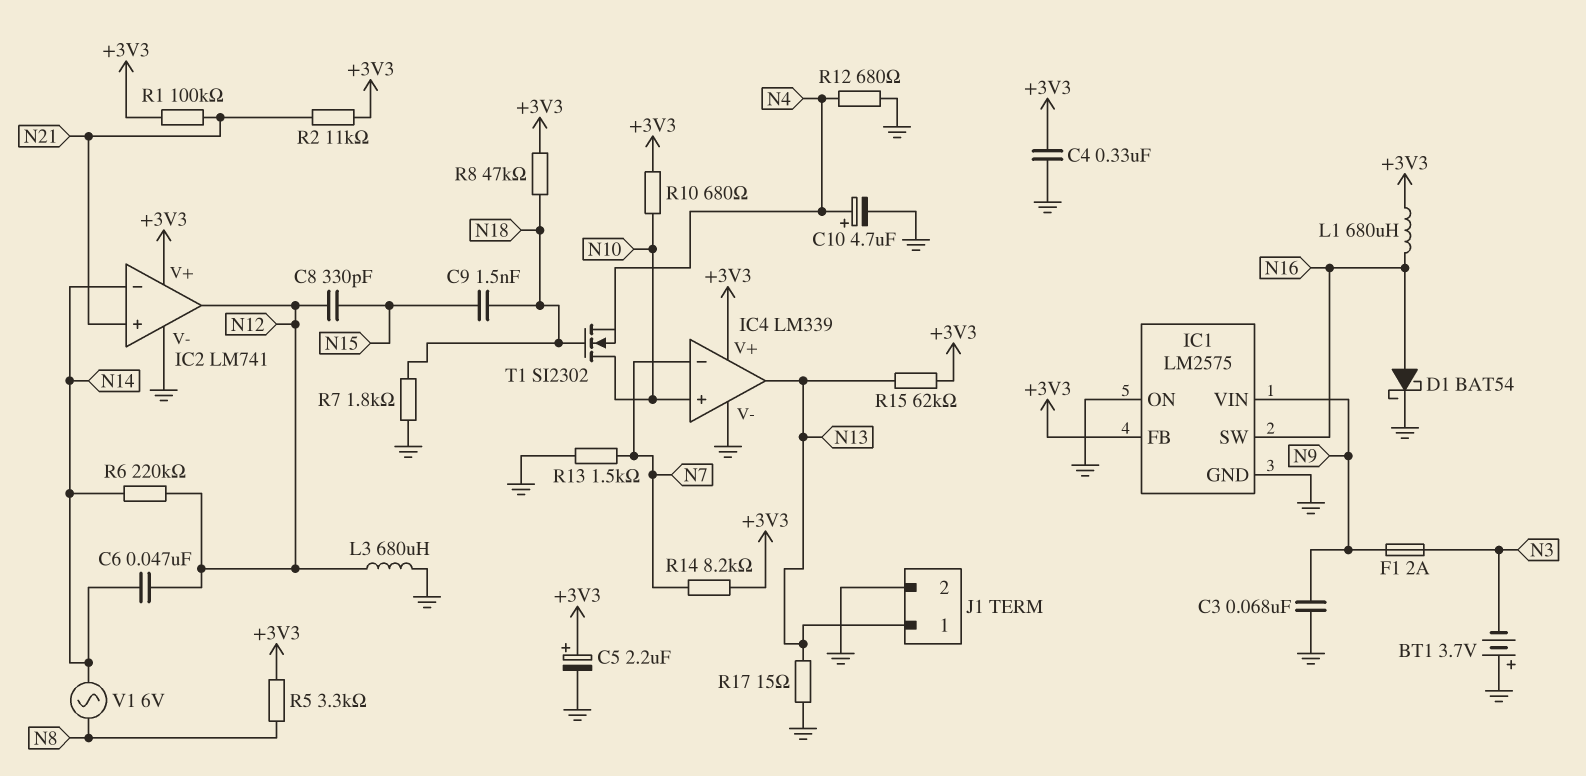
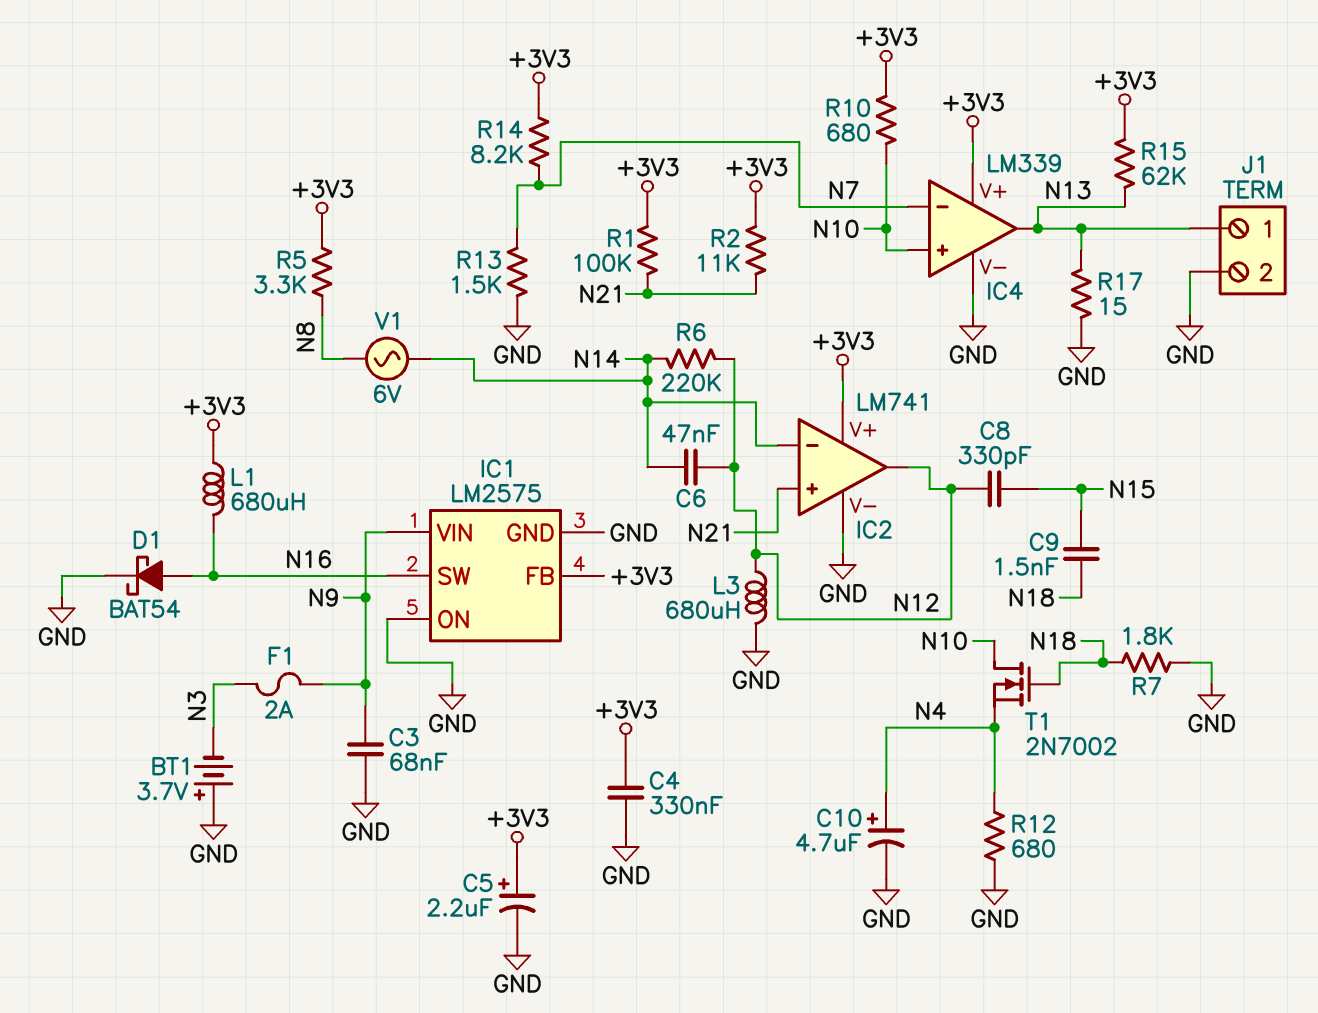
R8: 47k (+3V3, N18) -> none
T1: NMOS SI2302 (G N18, D N10, S N4) -> NMOS 2N7002 (G N18, D N10, S N4)

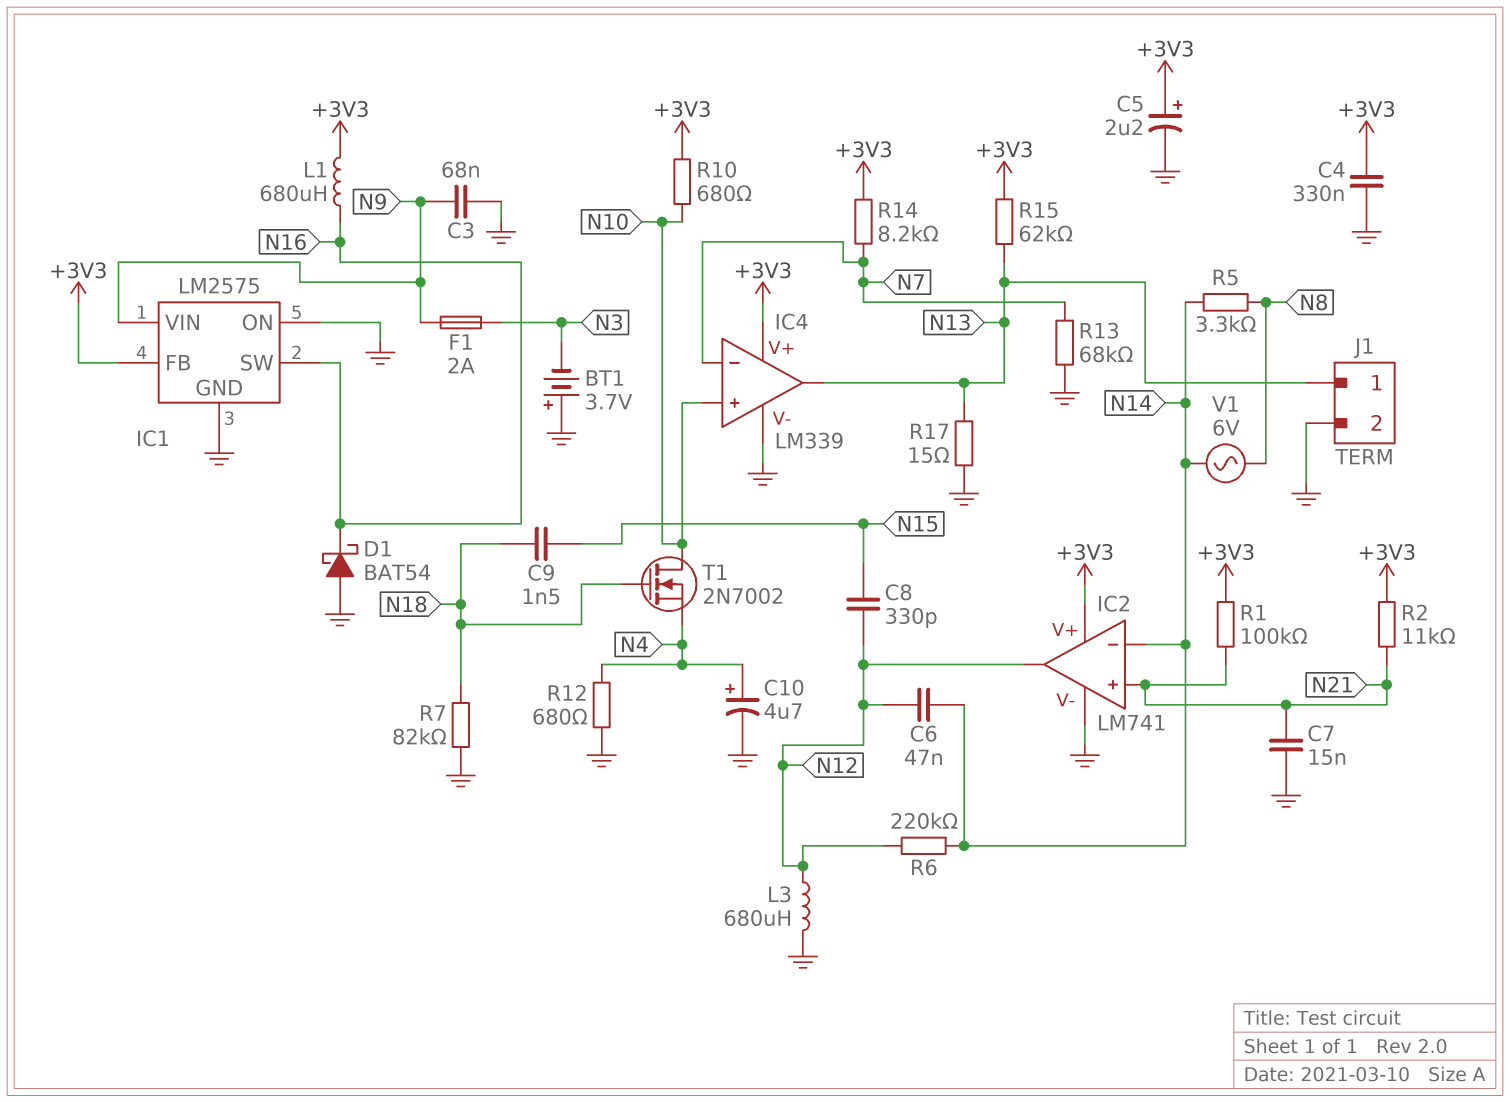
C7: none -> 15nF (GND, N21)
D1: schottky BAT54 (A N16, K GND) -> schottky BAT54 (A GND, K N16)
R5: 3.3k (+3V3, N8) -> 3.3k (N8, N14)
R7: 1.8k (GND, N18) -> 82k (GND, N18)
R13: 1.5k (GND, N7) -> 68k (GND, N7)

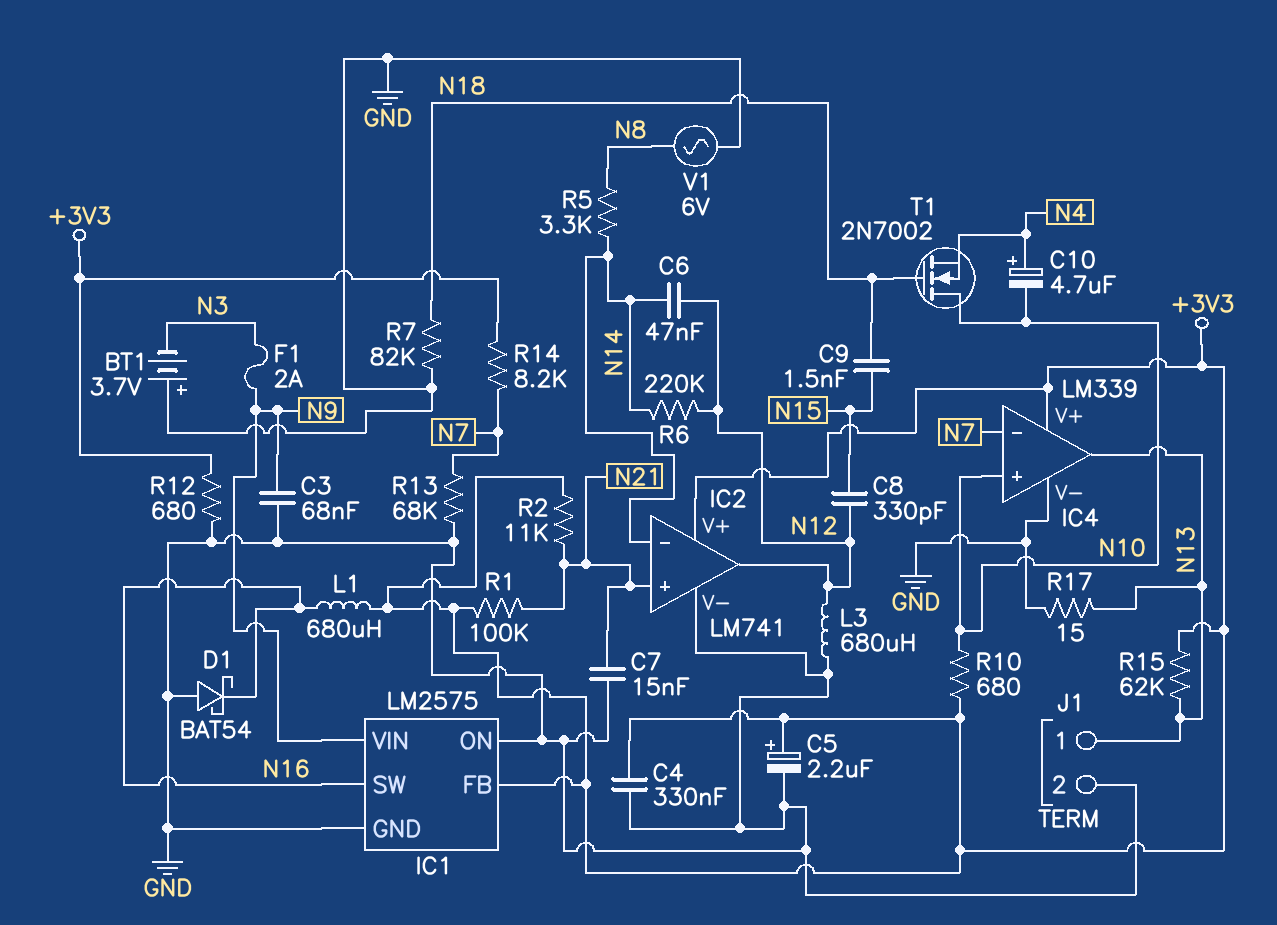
C10: 4.7uF (plus N4, minus GND) -> 4.7uF (plus N4, minus N10)
R12: 680 (GND, N4) -> 680 (+3V3, GND)
V1: AC 6V (N8, N14) -> AC 6V (GND, N8)

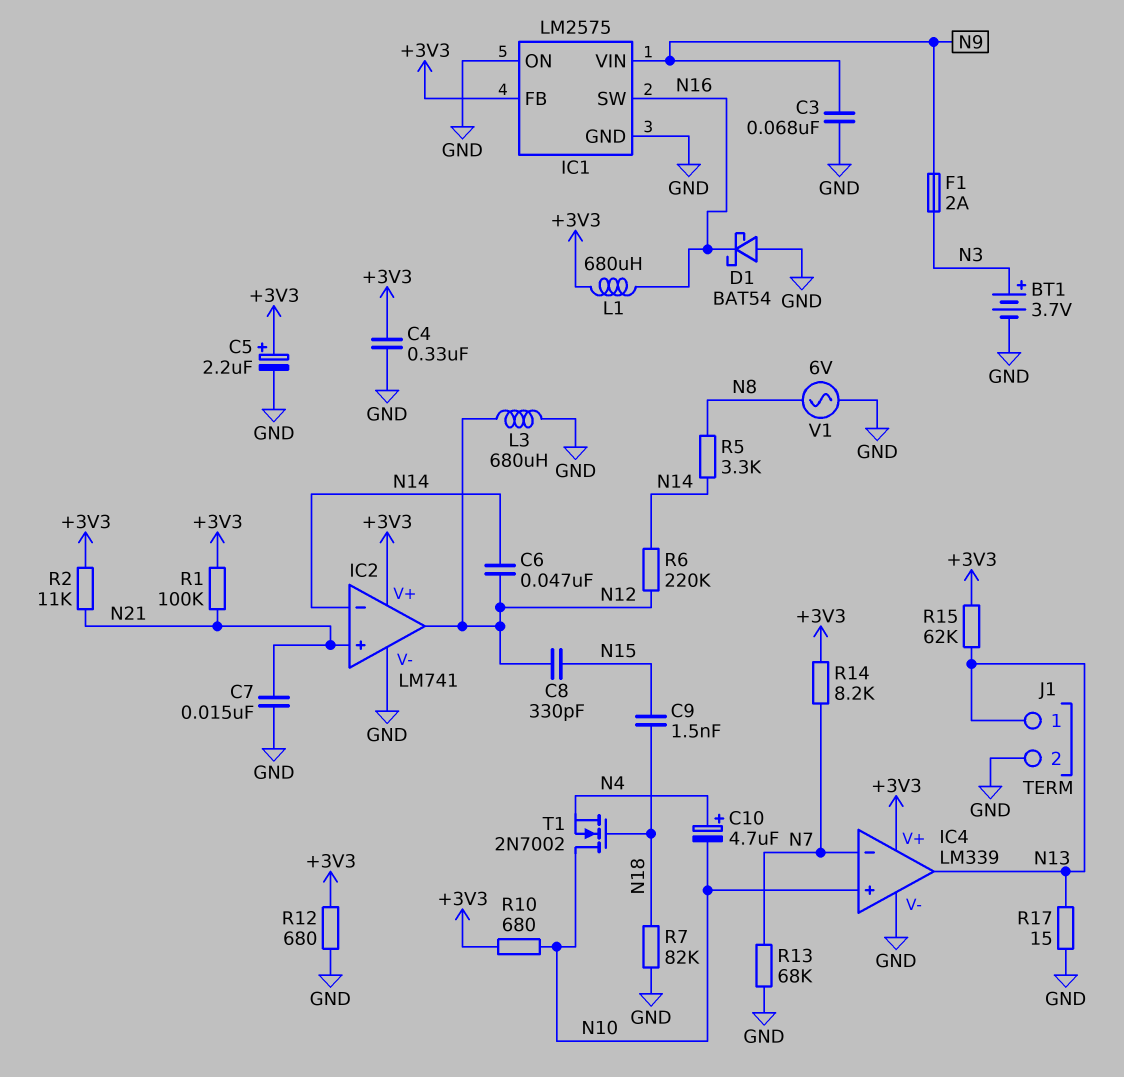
BT1: 3.7V (plus GND, minus N3) -> 3.7V (plus N3, minus GND)

